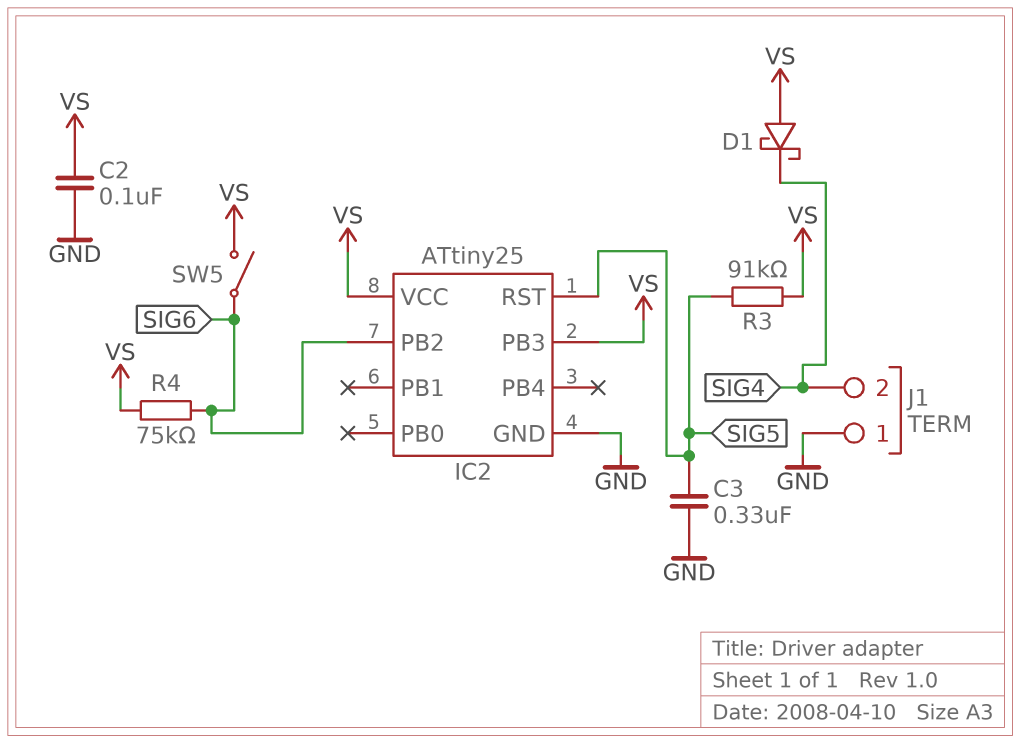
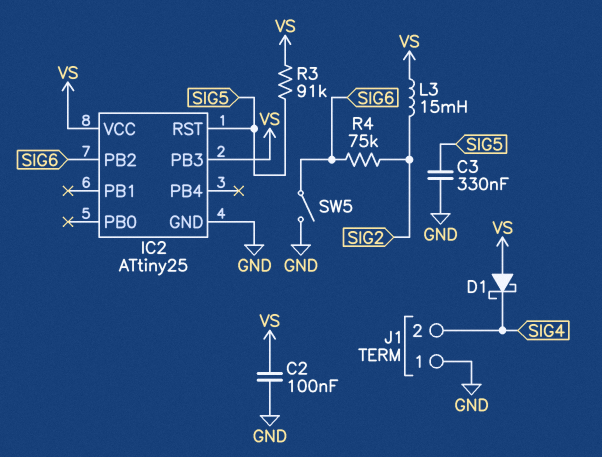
L3: none -> 15mH (SIG2, VS)
R4: 75k (SIG6, VS) -> 75k (SIG2, SIG6)
SW5: switch (SIG6, VS) -> switch (GND, SIG6)

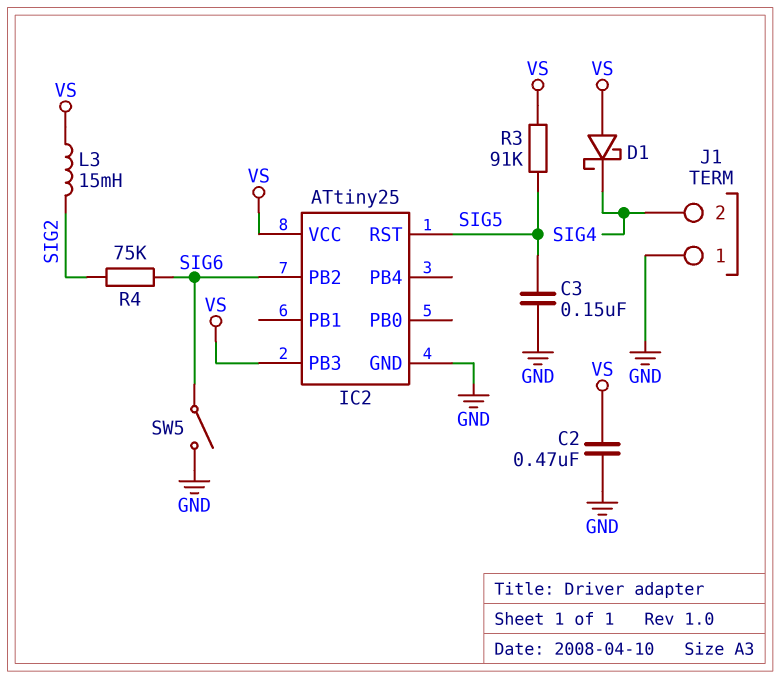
C2: 100nF (GND, VS) -> 470nF (GND, VS)
C3: 330nF (GND, SIG5) -> 150nF (GND, SIG5)

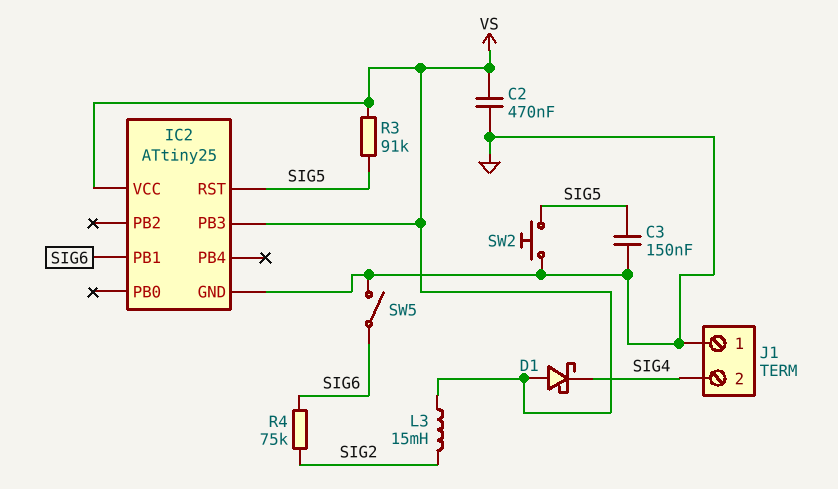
IC2 pin PB1: none -> SIG6
IC2 pin PB2: SIG6 -> none
SW2: none -> button (GND, SIG5)

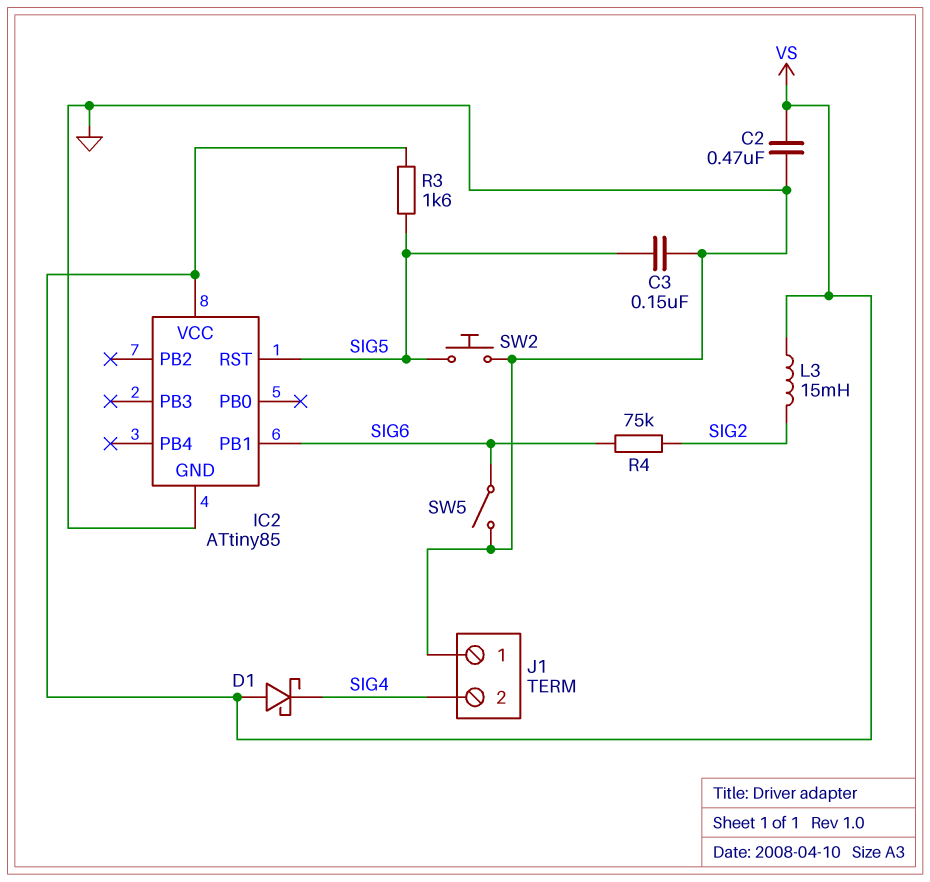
IC2: ATtiny25 -> ATtiny85
IC2 pin PB3: VS -> none
R3: 91k (SIG5, VS) -> 1.6k (SIG5, VS)

